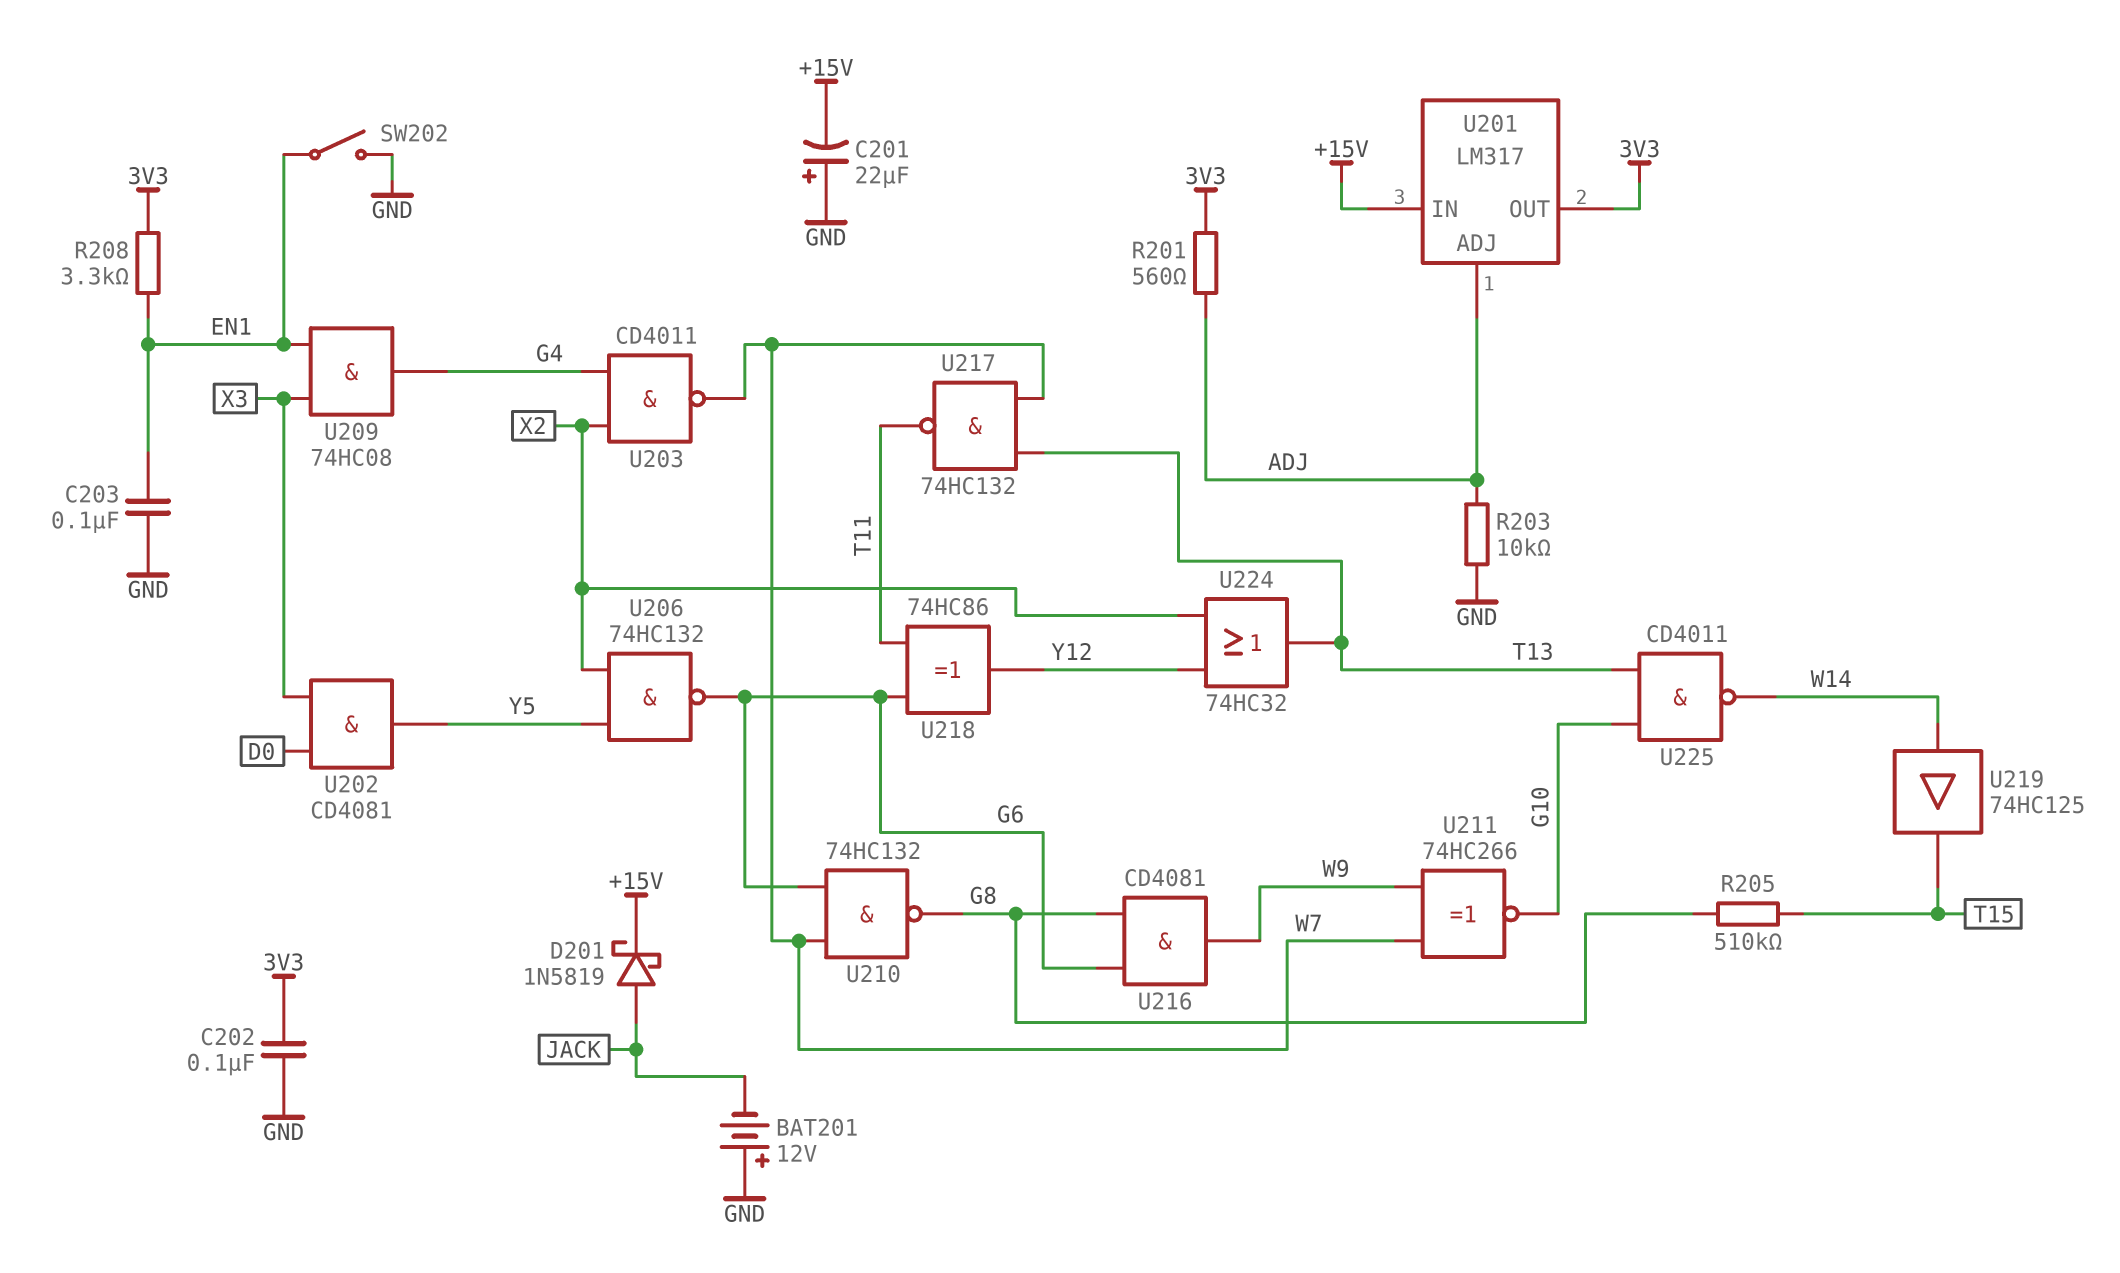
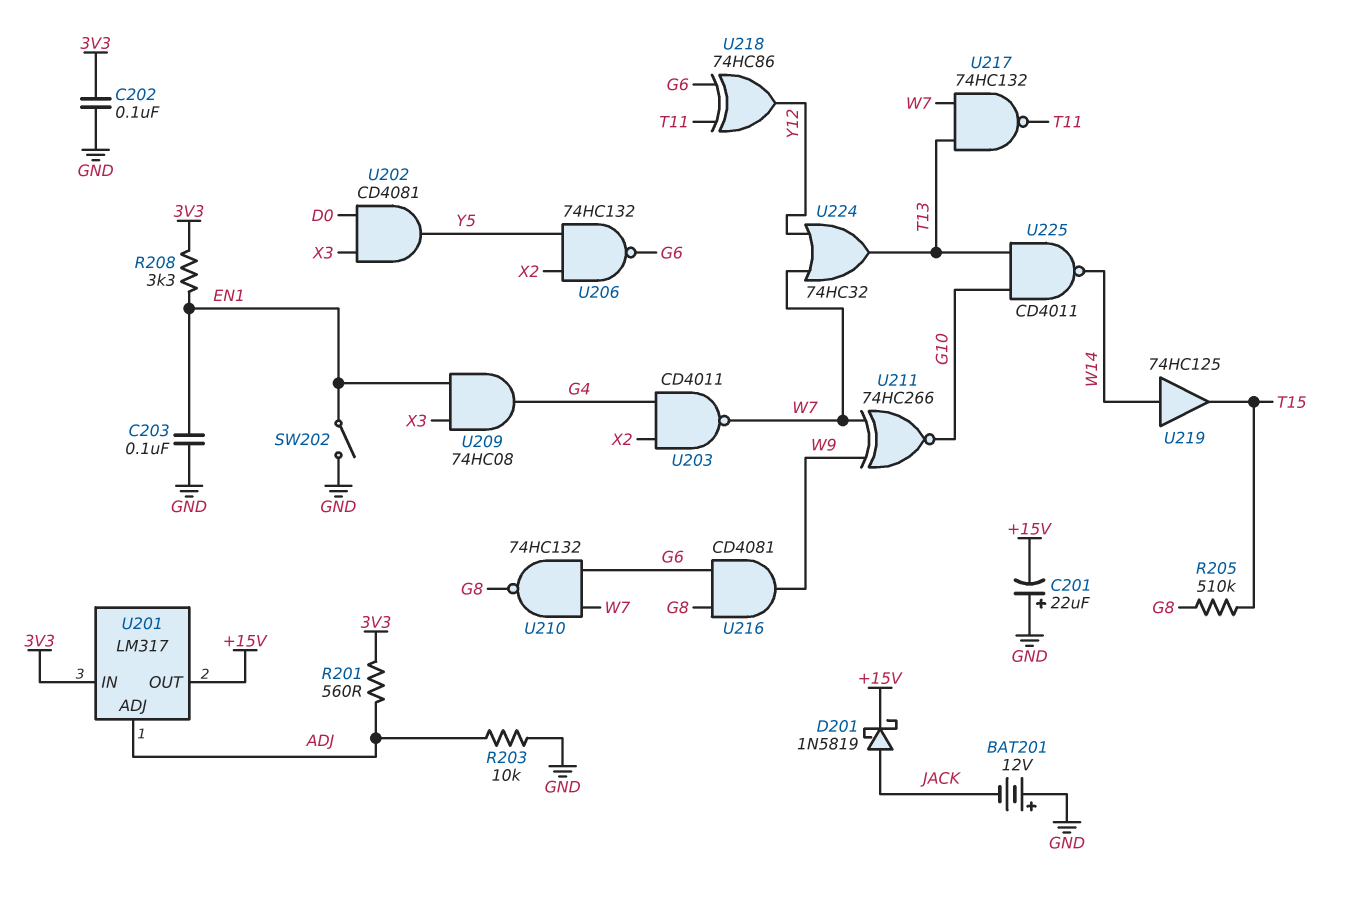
U201 pin IN: +15V -> 3V3
U201 pin OUT: 3V3 -> +15V
U224: OR 74HC32 (in X2, in Y12, out T13) -> OR 74HC32 (in W7, in Y12, out T13)

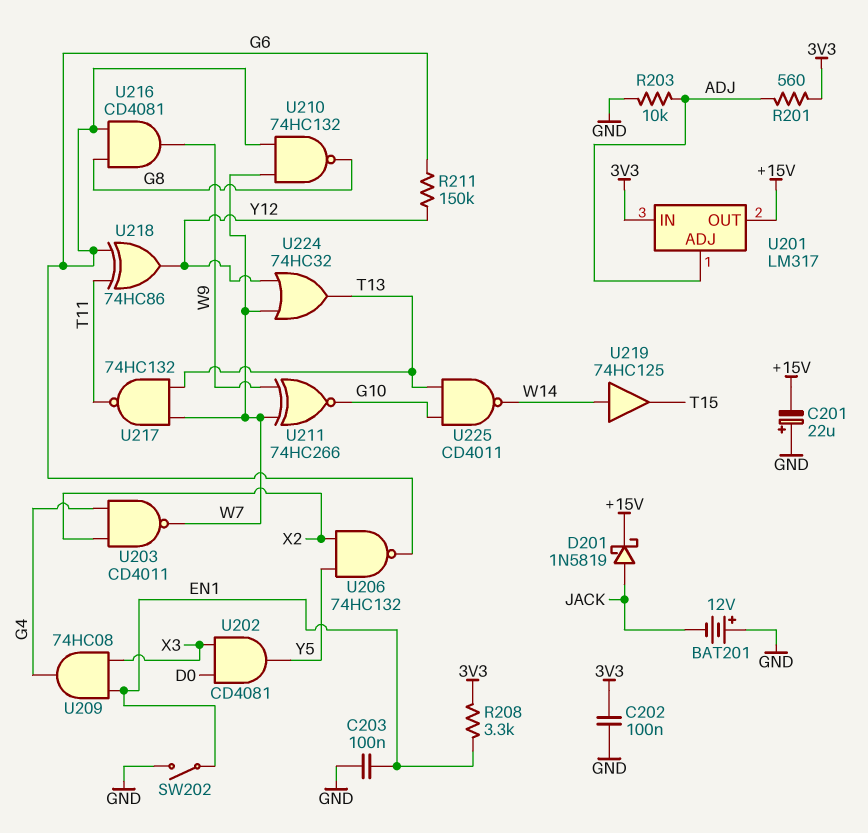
R205: 510k (G8, T15) -> none
R211: none -> 150k (G6, Y12)

